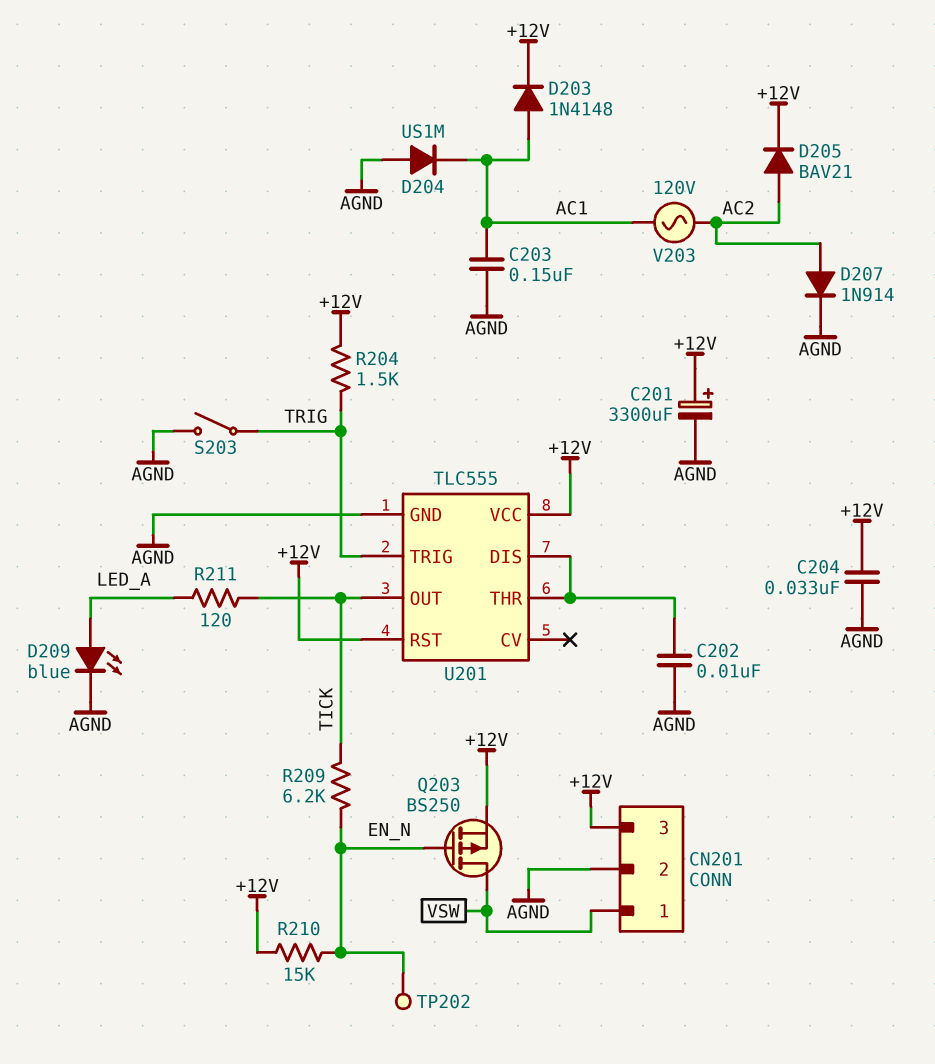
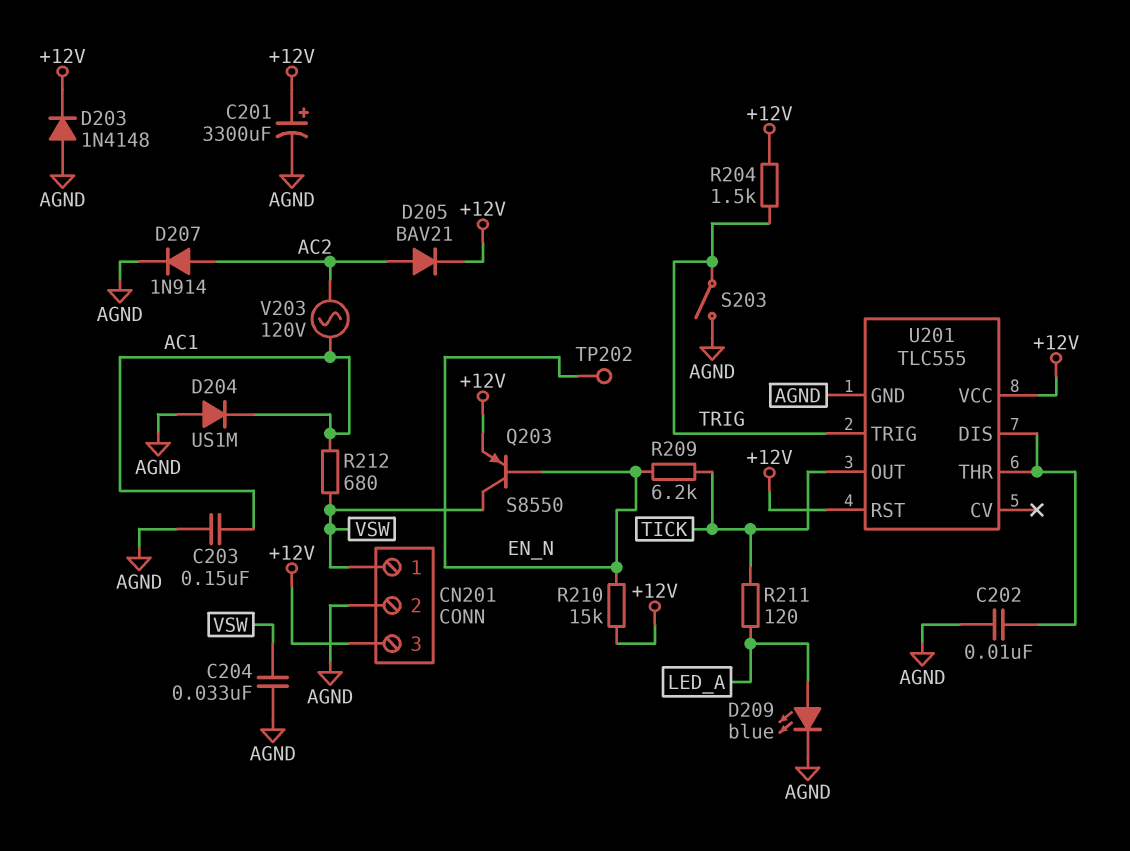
C204: 33nF (+12V, AGND) -> 33nF (AGND, VSW)
D203: diode 1N4148 (A AC1, K +12V) -> diode 1N4148 (A AGND, K +12V)
Q203: PMOS BS250 (G EN_N, D VSW, S +12V) -> PNP S8550 (B EN_N, C VSW, E +12V)
R212: none -> 680 (AC1, VSW)

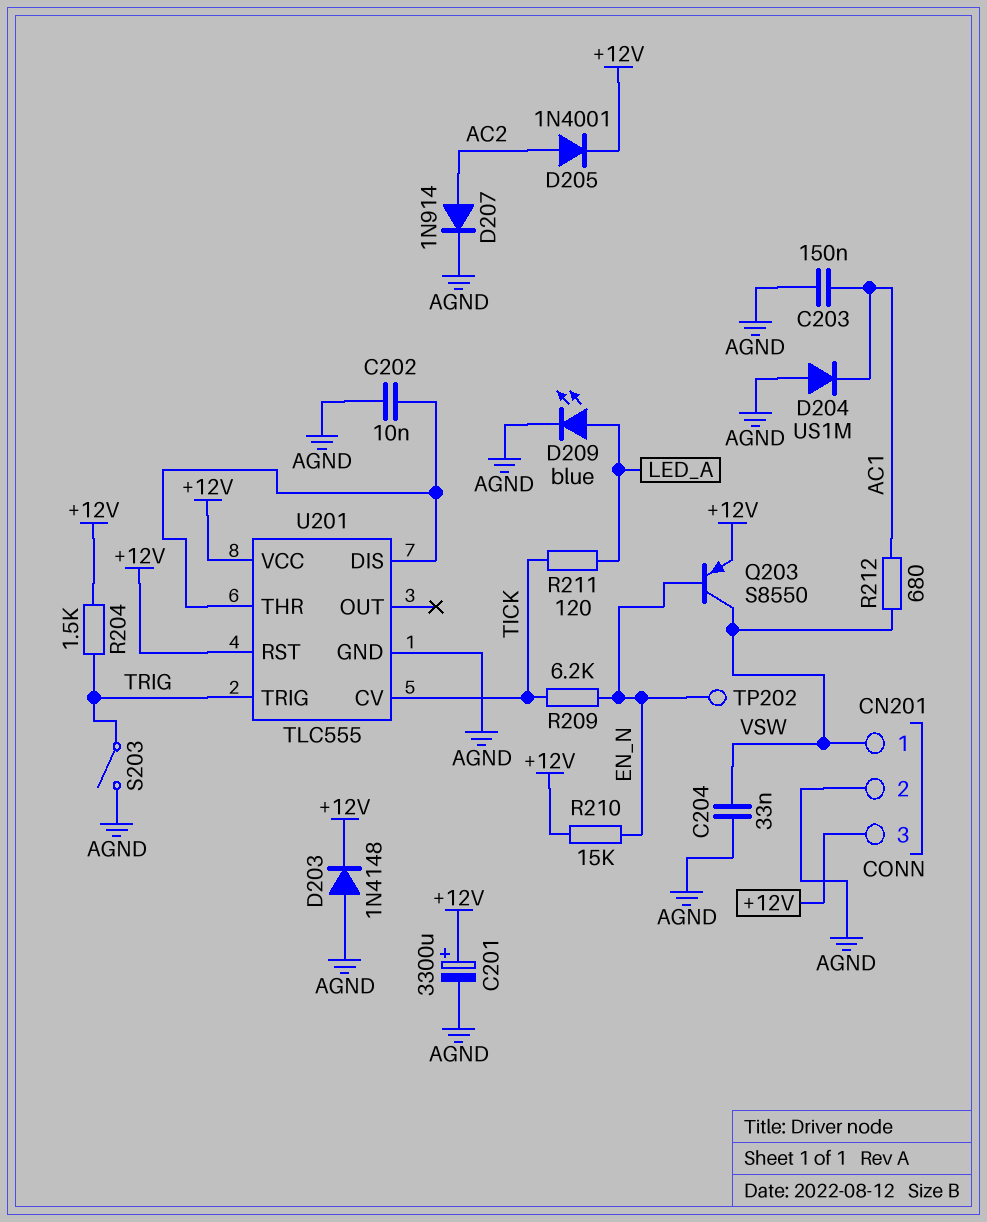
D205: diode BAV21 (A AC2, K +12V) -> diode 1N4001 (A AC2, K +12V)
U201 pin CV: none -> TICK
U201 pin OUT: TICK -> none
V203: AC 120V (AC1, AC2) -> none

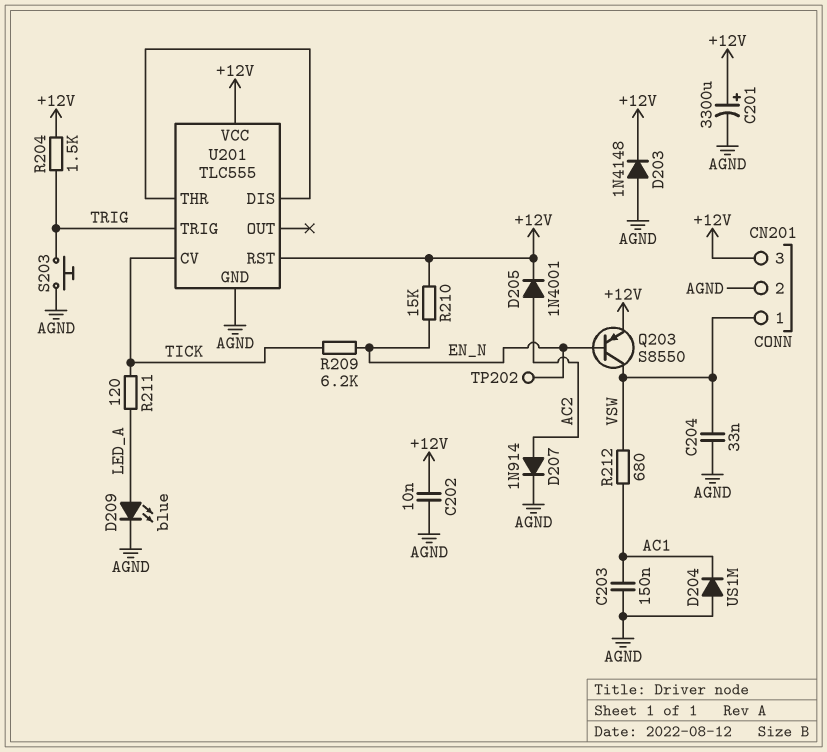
C202: 10nF (AGND, U201/DIS) -> 10nF (+12V, AGND)
S203: switch (AGND, TRIG) -> button (AGND, TRIG)

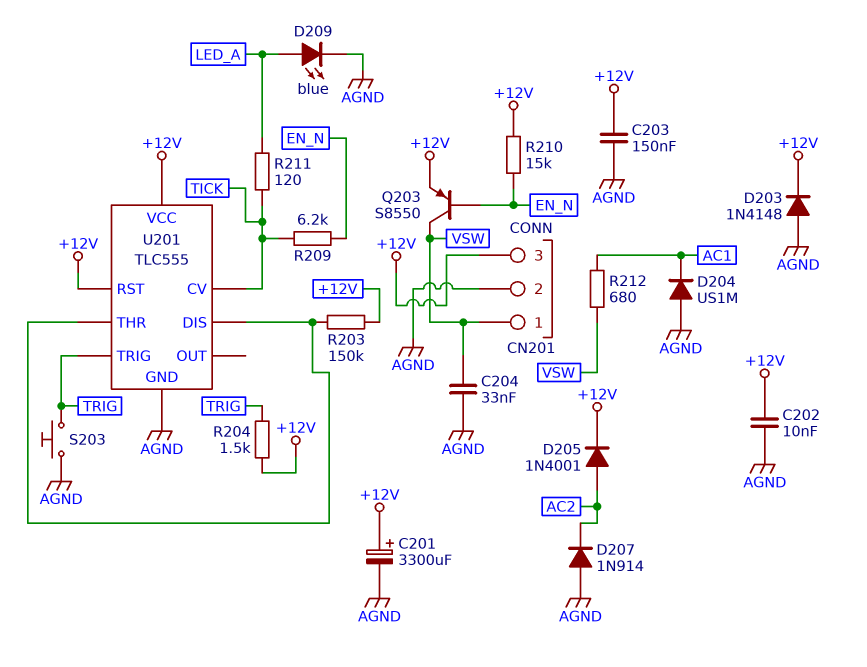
C203: 150nF (AC1, AGND) -> 150nF (+12V, AGND)
D207: diode 1N914 (A AC2, K AGND) -> diode 1N914 (A AGND, K AC2)
R203: none -> 150k (+12V, U201/DIS)
TP202: test point (EN_N) -> none

